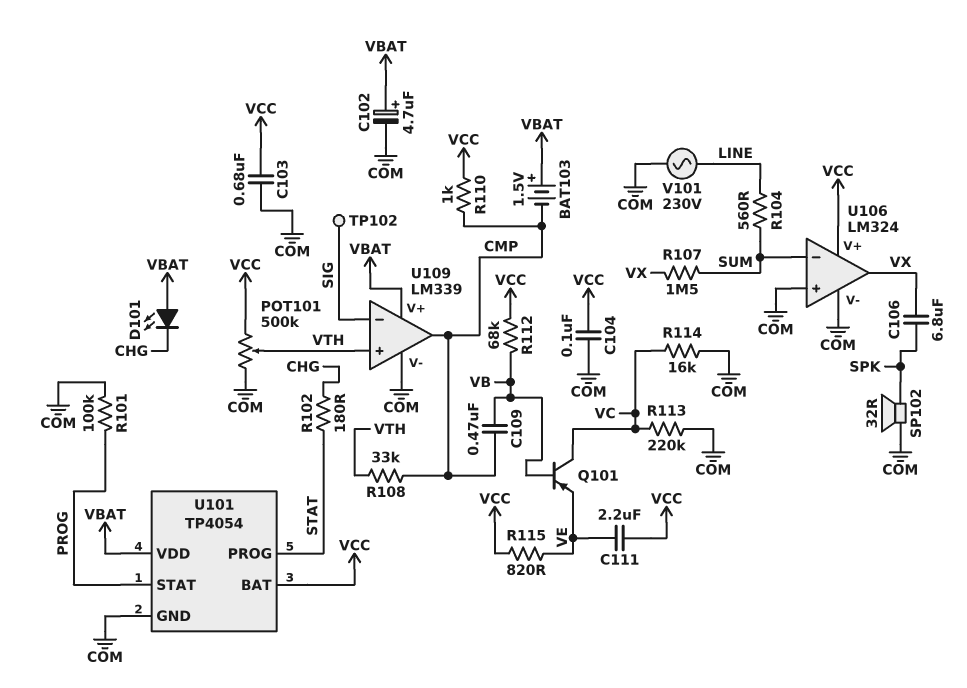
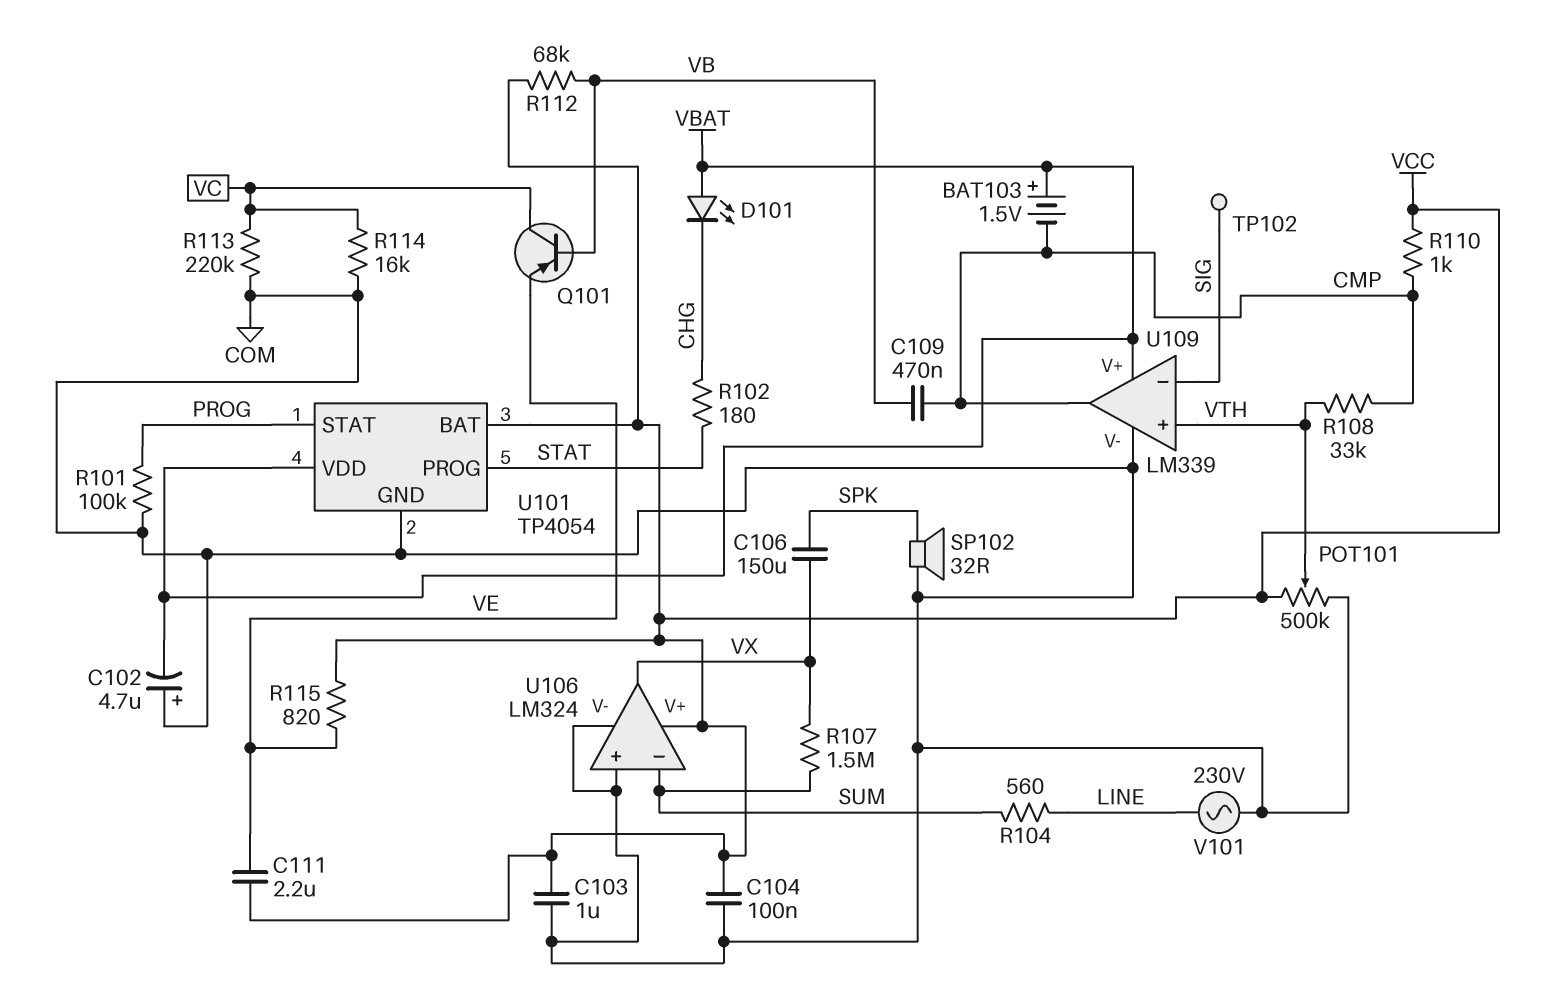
C102: 4.7uF (plus VBAT, minus COM) -> 4.7uF (plus COM, minus VBAT)
C103: 680nF (COM, VCC) -> 1uF (COM, VCC)
C106: 6.8uF (SPK, VX) -> 150uF (SPK, VX)

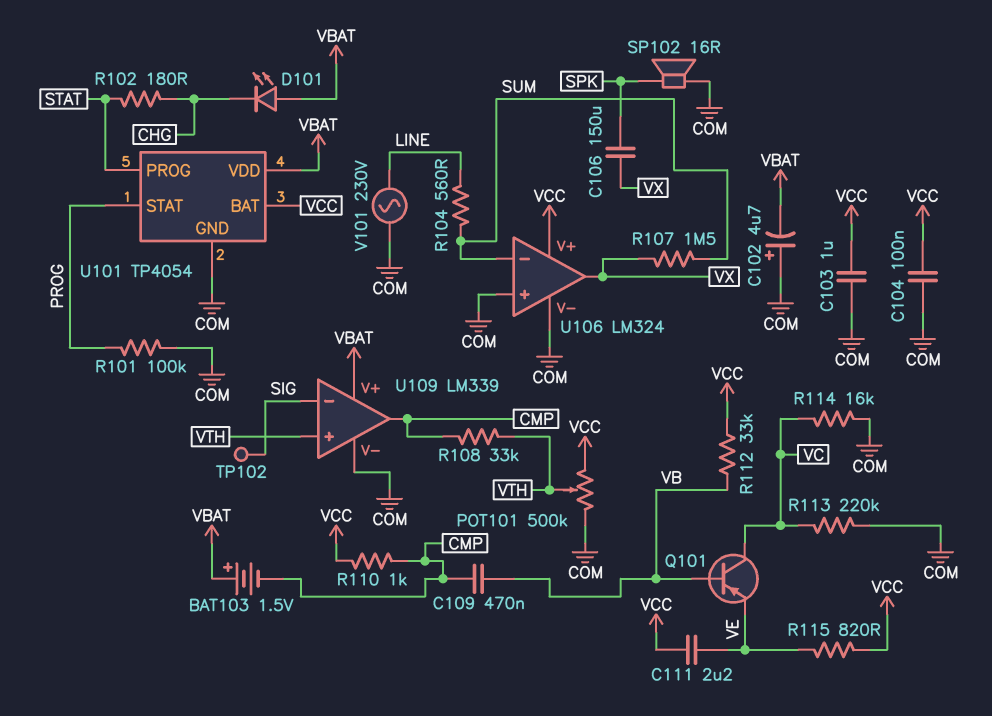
R112: 68k (VB, VCC) -> 33k (VB, VCC)
SP102: speaker 32R (COM, SPK) -> speaker 16R (COM, SPK)

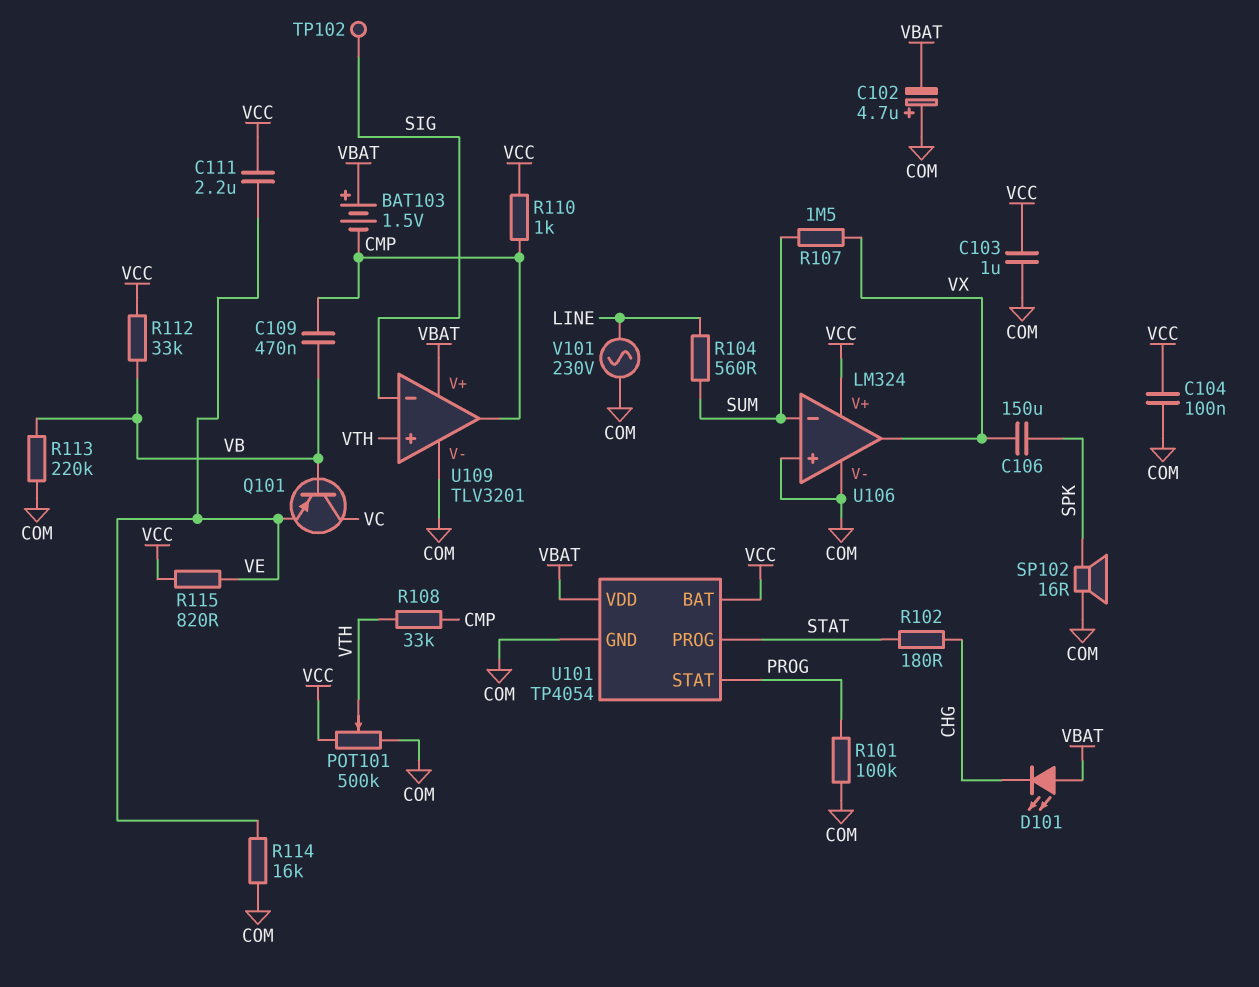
R113: 220k (COM, VC) -> 220k (COM, VB)
R114: 16k (COM, VC) -> 16k (COM, VE)
U109: LM339 -> TLV3201

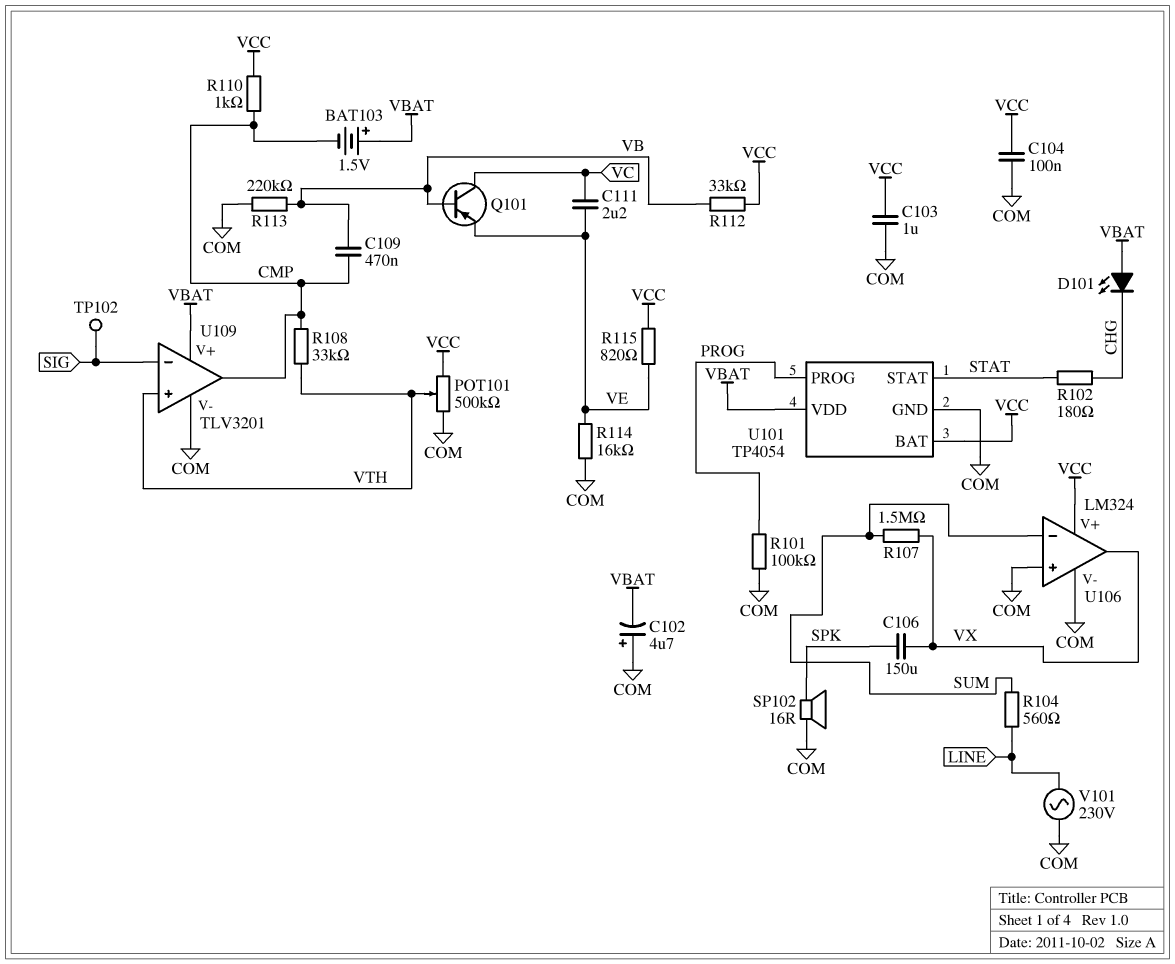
C111: 2.2uF (VCC, VE) -> 2.2uF (VC, VE)
U101 pin PROG: STAT -> PROG
U101 pin STAT: PROG -> STAT

